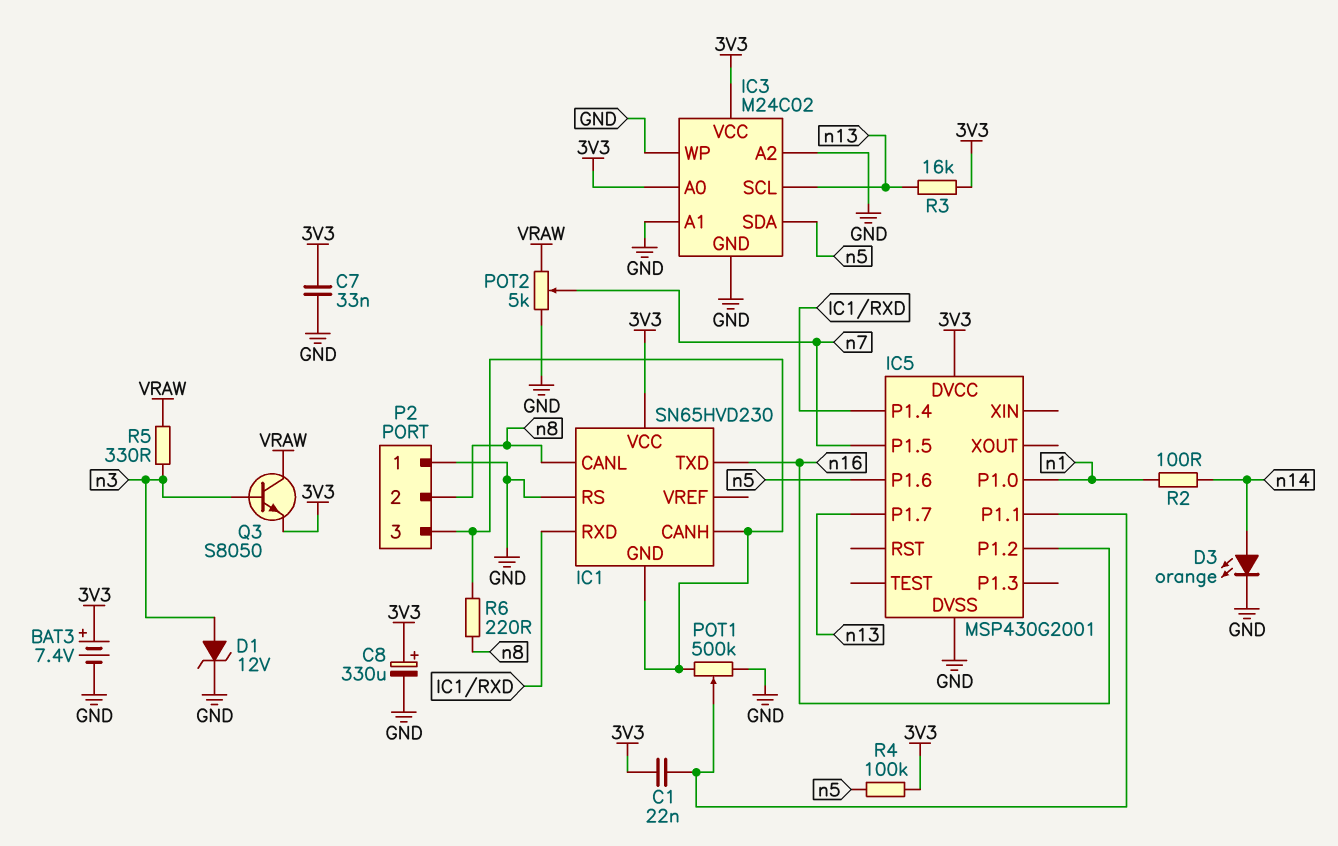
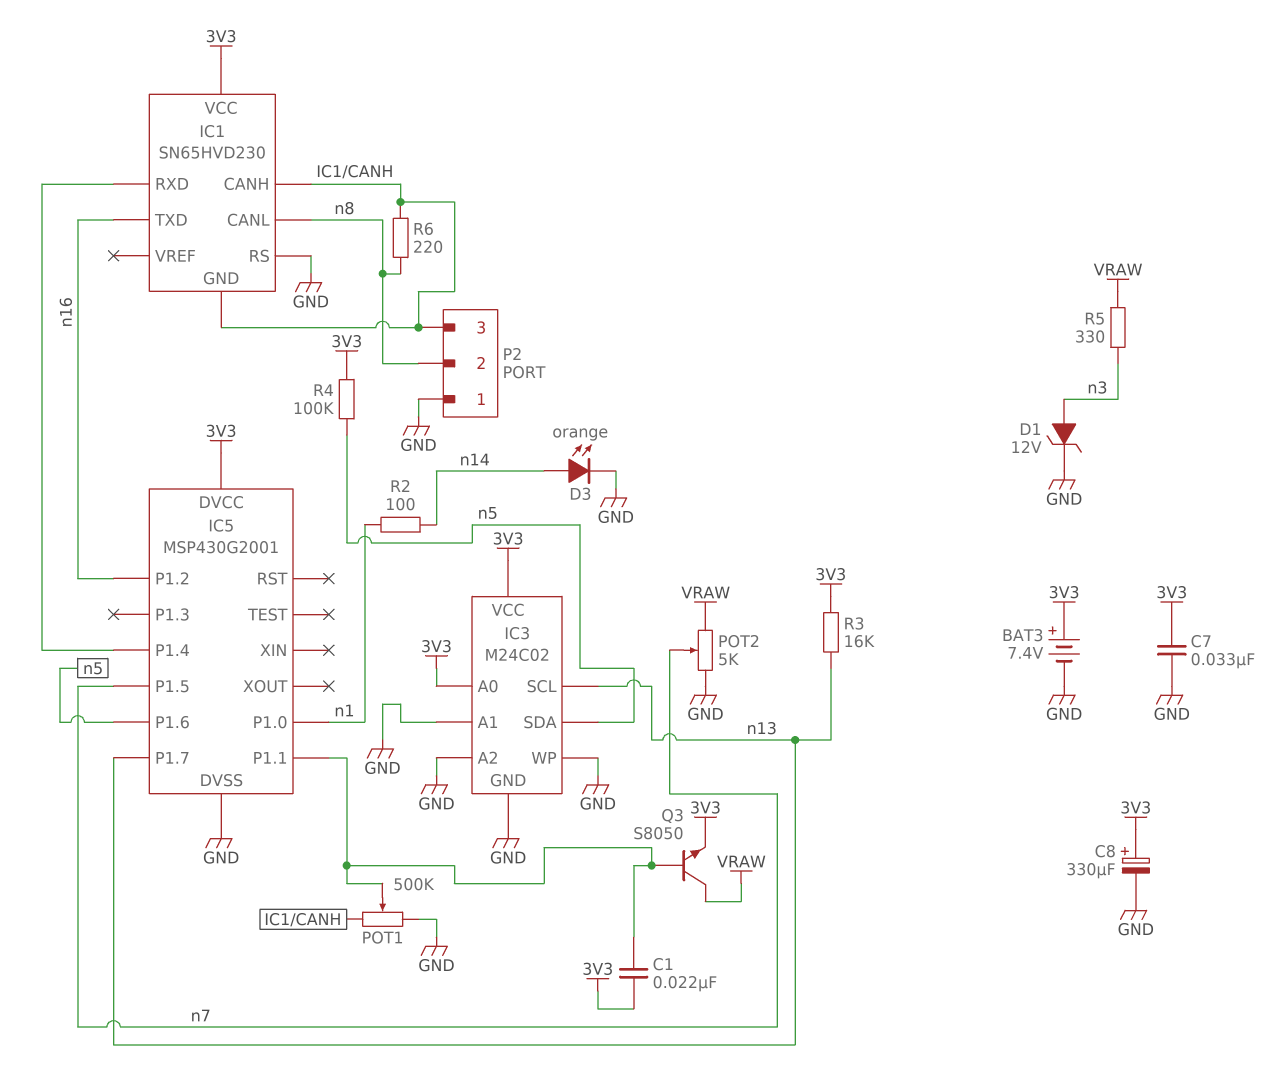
Q3: NPN S8050 (B n3, C VRAW, E 3V3) -> NPN S8050 (B IC5/P1.1, C VRAW, E 3V3)

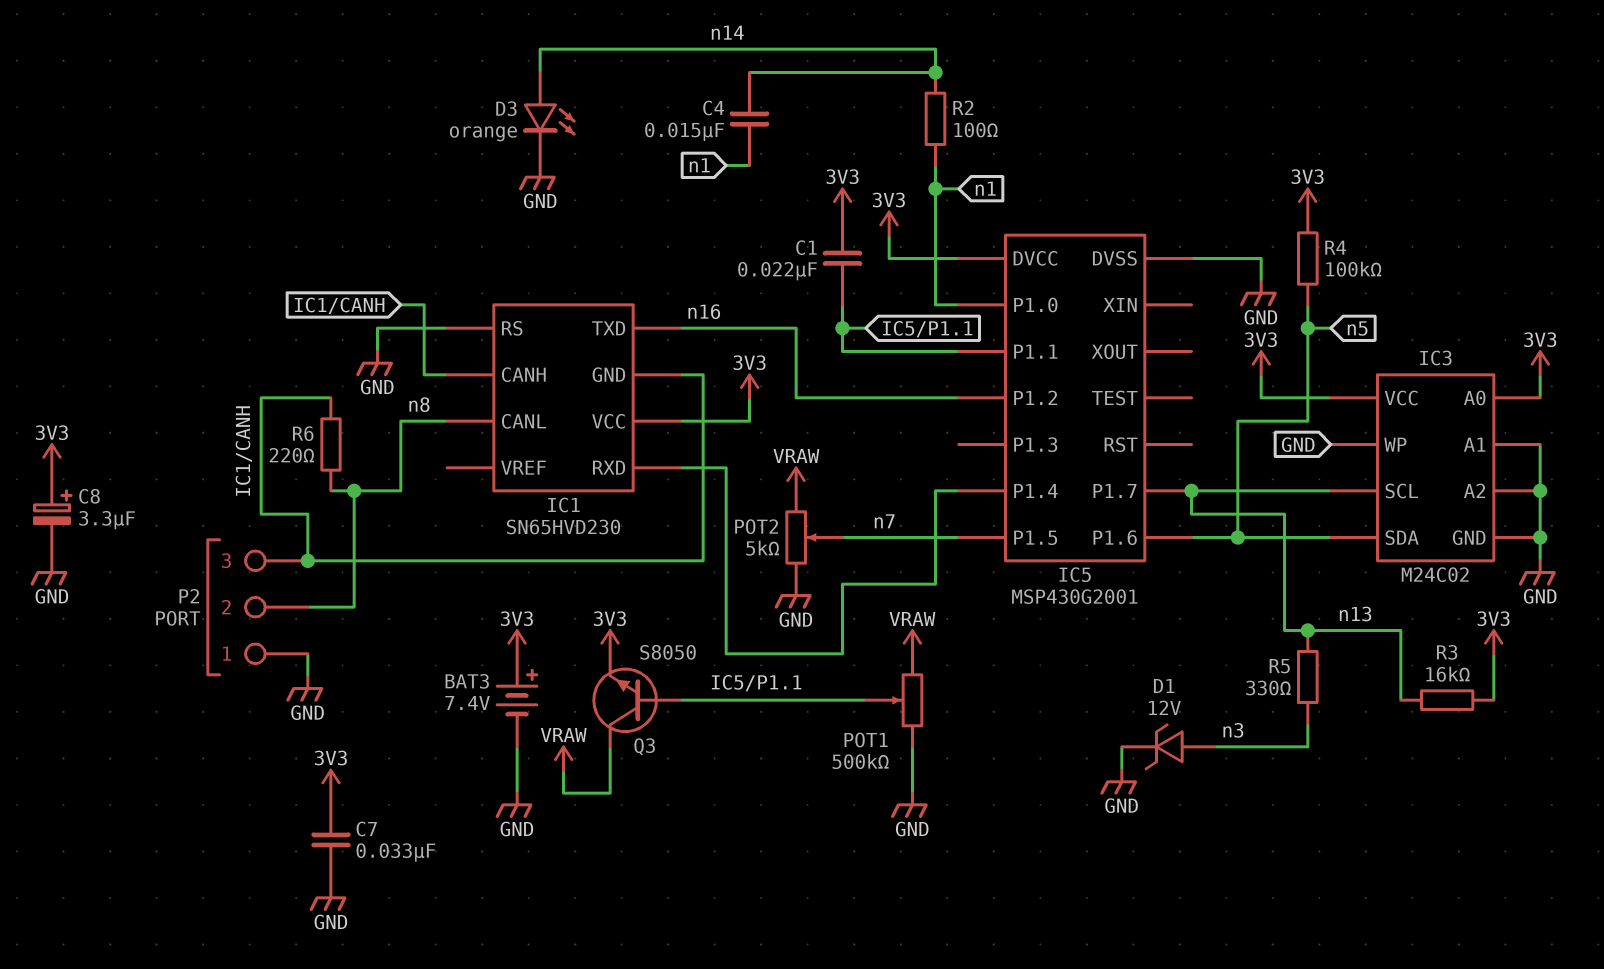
C4: none -> 15nF (n1, n14)
C8: 330uF (plus 3V3, minus GND) -> 3.3uF (plus 3V3, minus GND)
POT1: 500k (GND, IC1/CANH, wiper IC5/P1.1) -> 500k (GND, VRAW, wiper IC5/P1.1)
R5: 330 (VRAW, n3) -> 330 (n3, n13)

